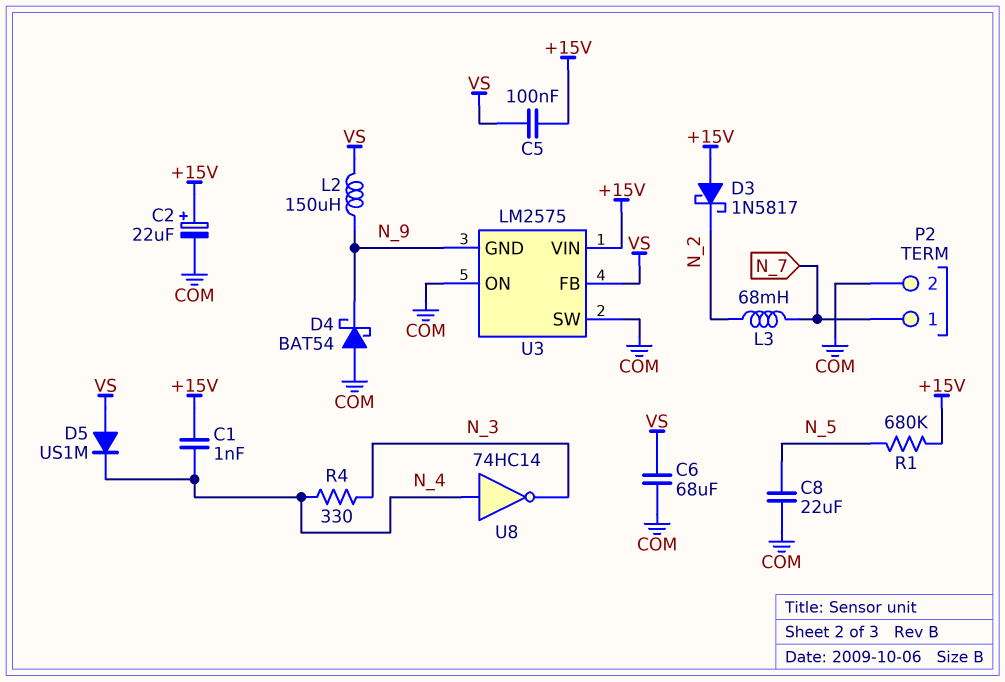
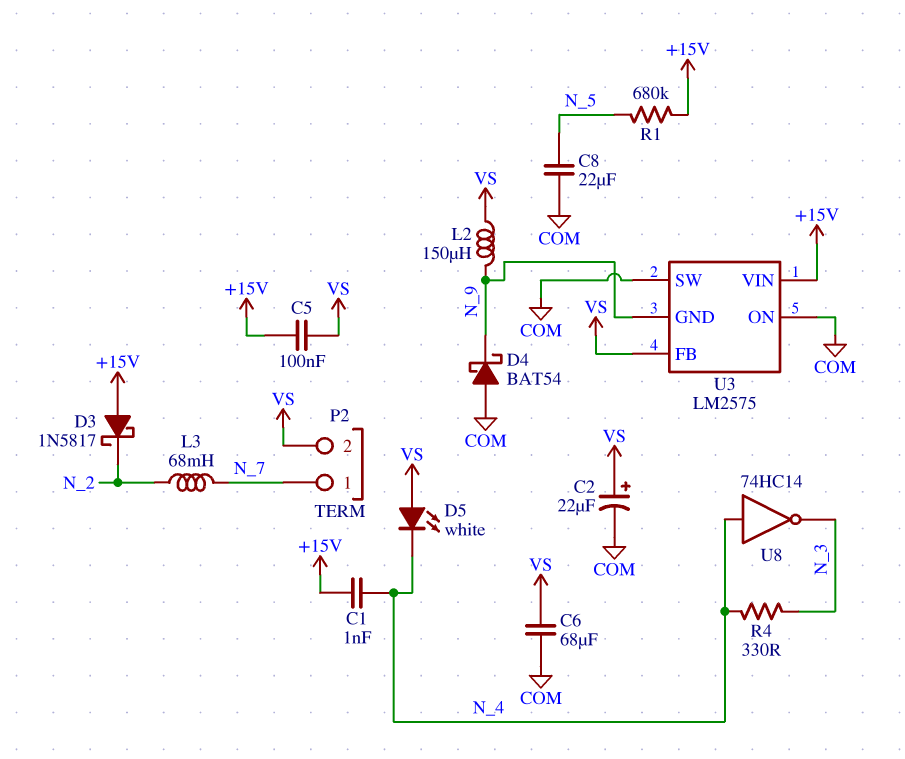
C2: 22uF (plus +15V, minus COM) -> 22uF (plus VS, minus COM)
D5: diode US1M (A VS, K N_4) -> LED white (A VS, K N_4)
P2 pin 2: COM -> VS

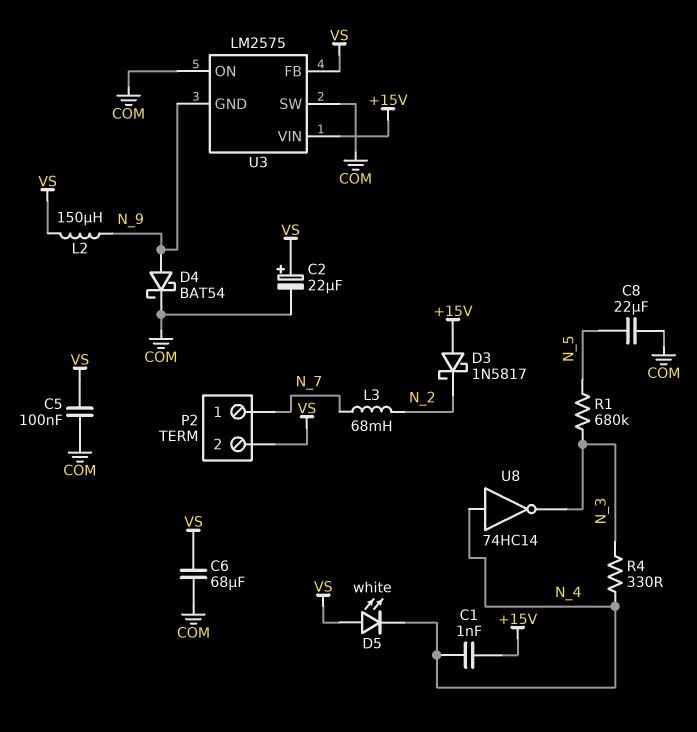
C5: 100nF (+15V, VS) -> 100nF (COM, VS)
D4: schottky BAT54 (A COM, K N_9) -> schottky BAT54 (A N_9, K COM)
R1: 680k (+15V, N_5) -> 680k (N_3, N_5)

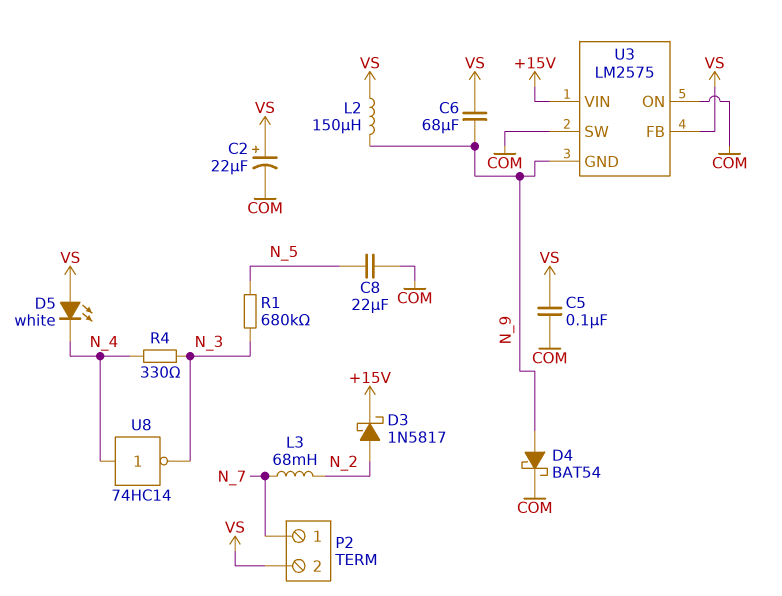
C1: 1nF (+15V, N_4) -> none
C6: 68uF (COM, VS) -> 68uF (N_9, VS)
D3: schottky 1N5817 (A +15V, K N_2) -> schottky 1N5817 (A N_2, K +15V)

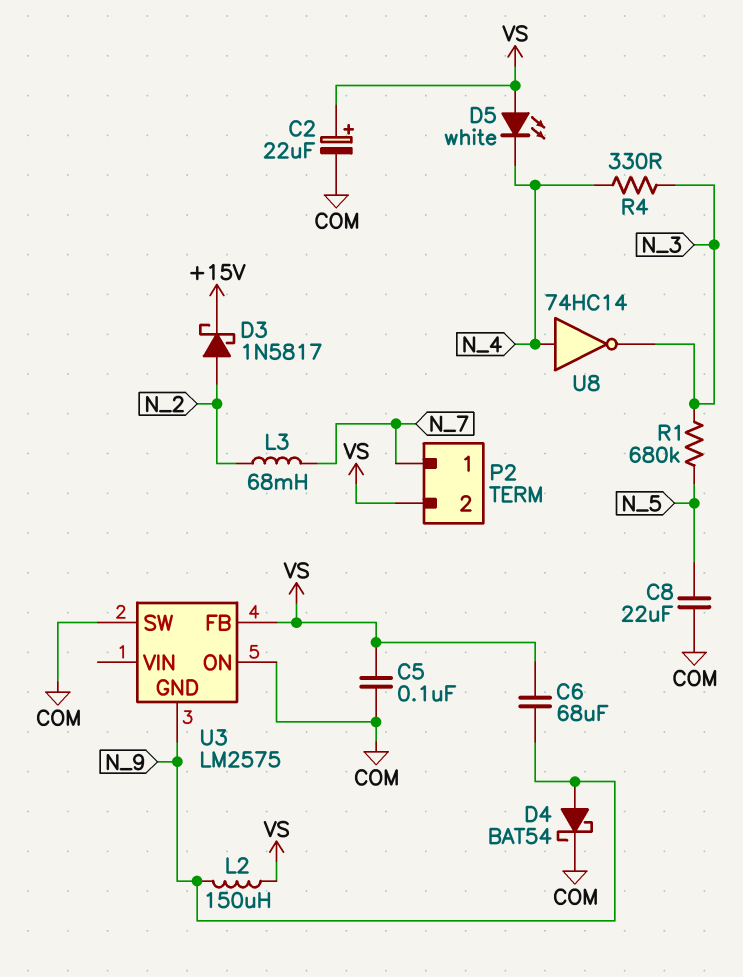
U3 pin VIN: +15V -> none

